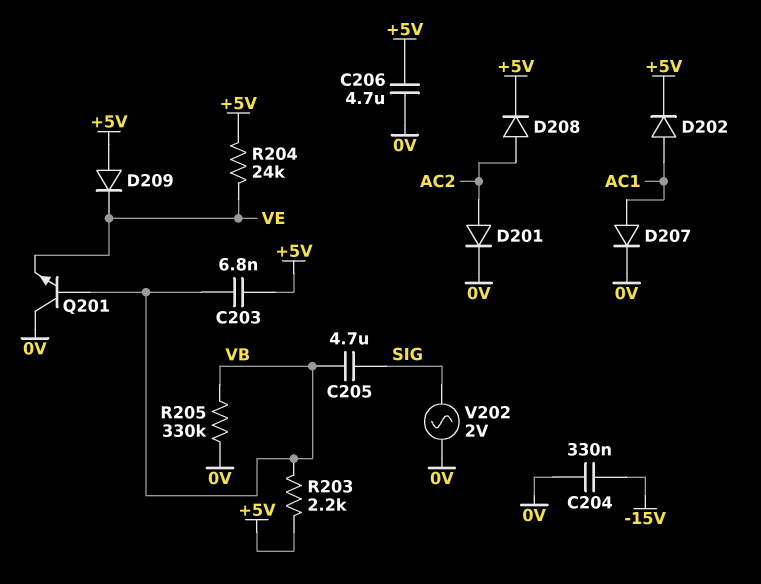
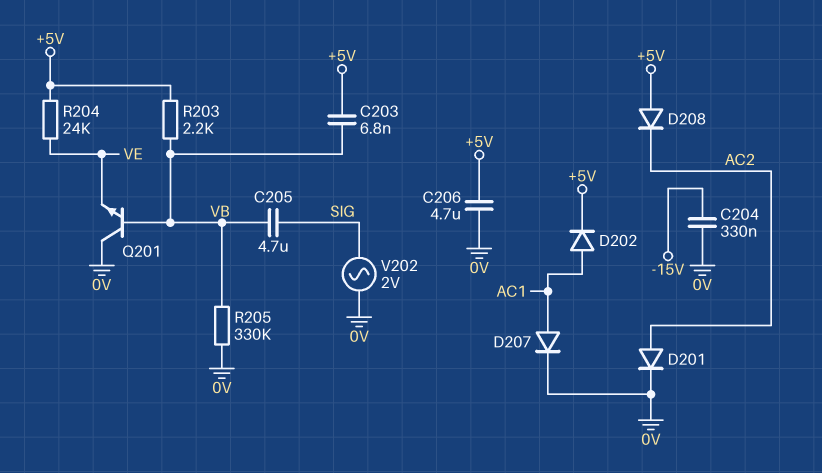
D208: diode (A AC2, K +5V) -> diode (A +5V, K AC2)
D209: diode (A +5V, K VE) -> none

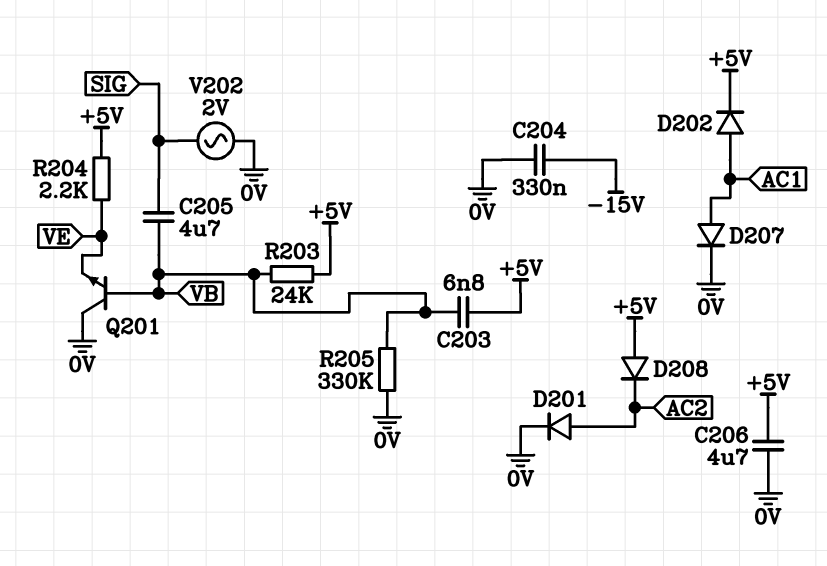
R203: 2.2k (+5V, VB) -> 24k (+5V, VB)
R204: 24k (+5V, VE) -> 2.2k (+5V, VE)

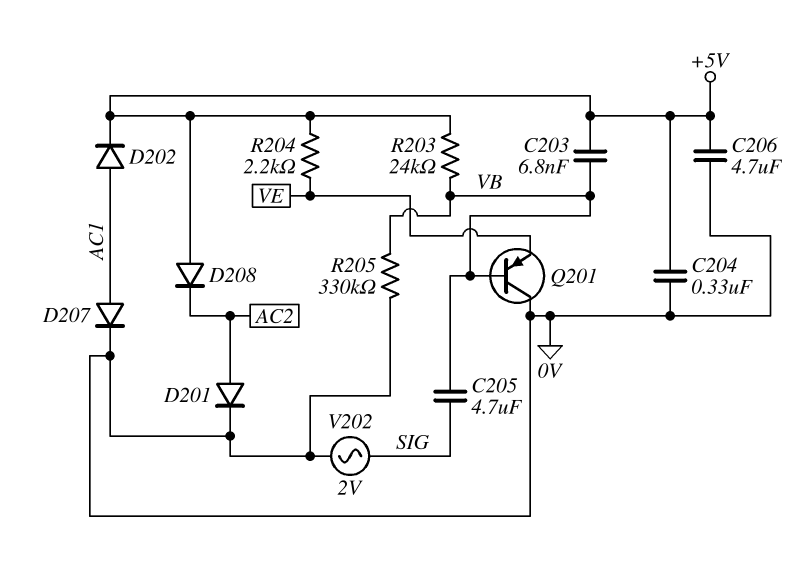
C204: 330nF (-15V, 0V) -> 330nF (+5V, 0V)
Q201: NPN (B VB, C 0V, E VE) -> PNP (B VB, C 0V, E VE)

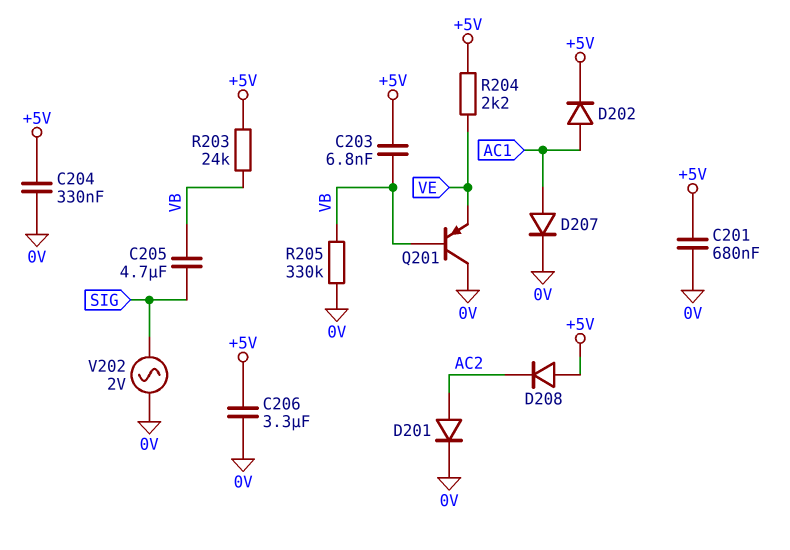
C201: none -> 680nF (+5V, 0V)
C206: 4.7uF (+5V, 0V) -> 3.3uF (+5V, 0V)

